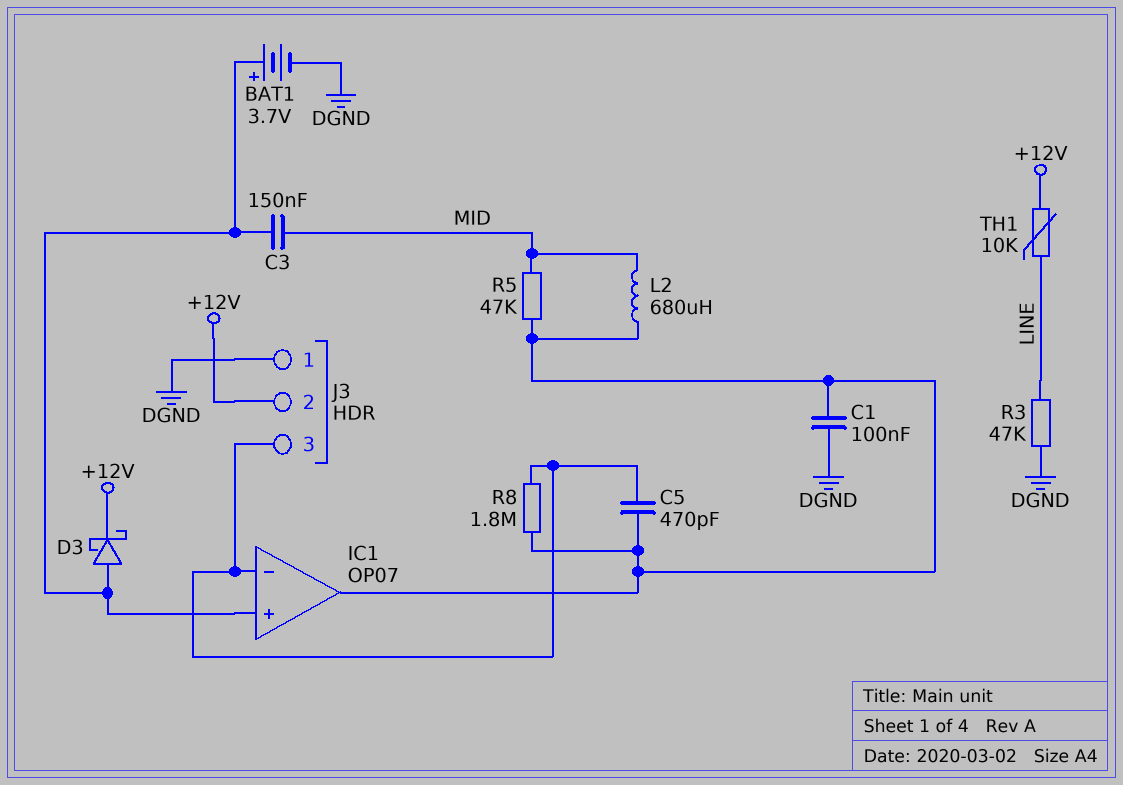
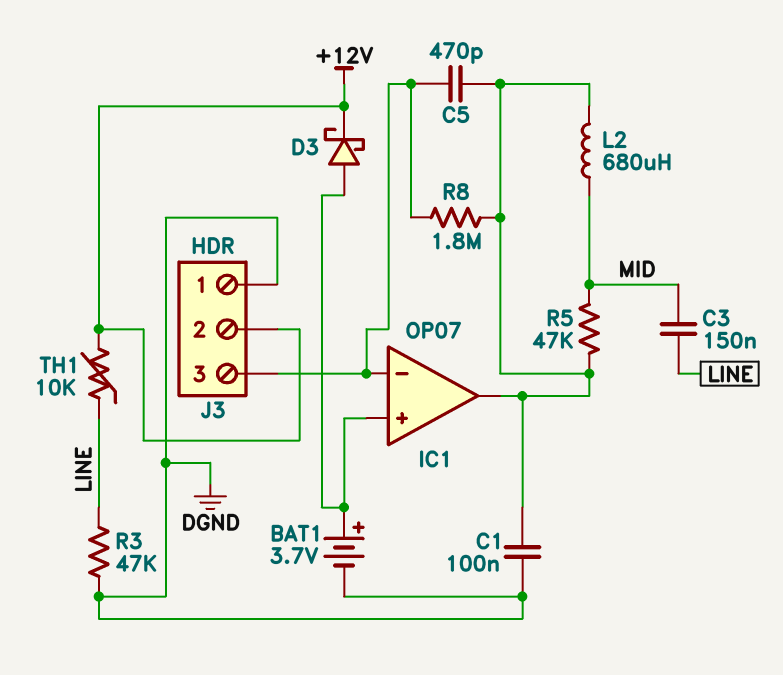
C3: 150nF (IC1/in+, MID) -> 150nF (LINE, MID)

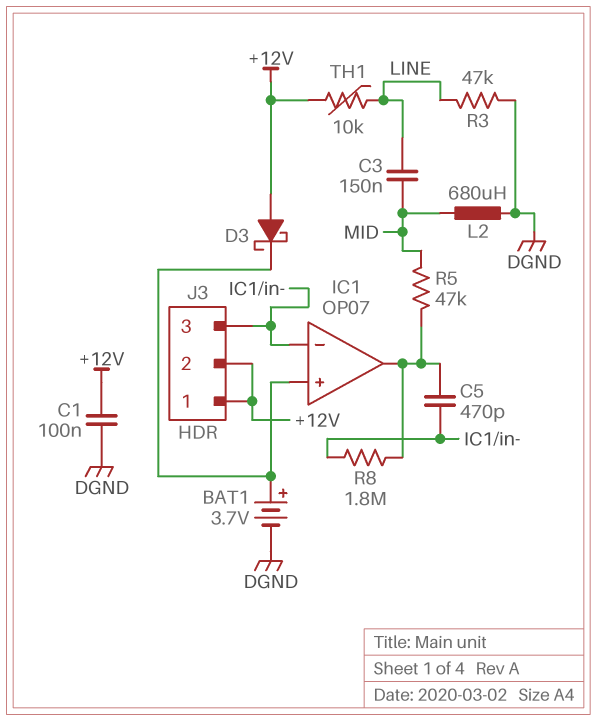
C1: 100nF (DGND, IC1/out) -> 100nF (+12V, DGND)
D3: schottky (A IC1/in+, K +12V) -> schottky (A +12V, K IC1/in+)
J3 pin 1: DGND -> +12V
L2: 680uH (IC1/out, MID) -> 680uH (DGND, MID)

